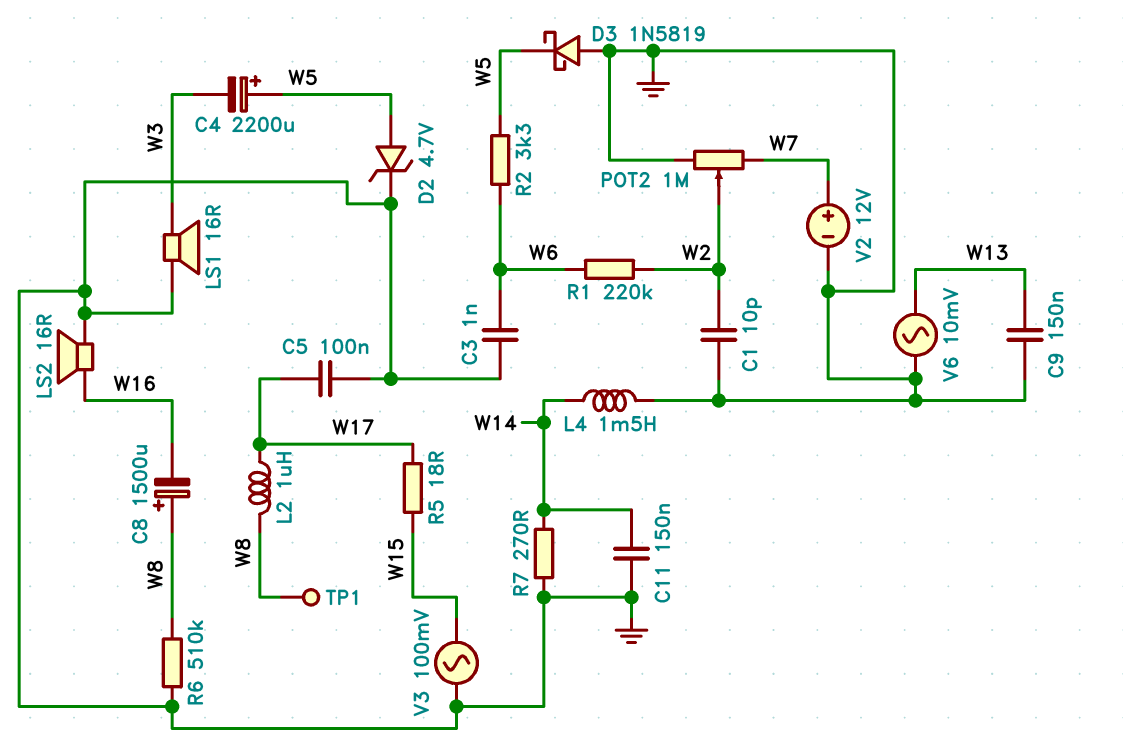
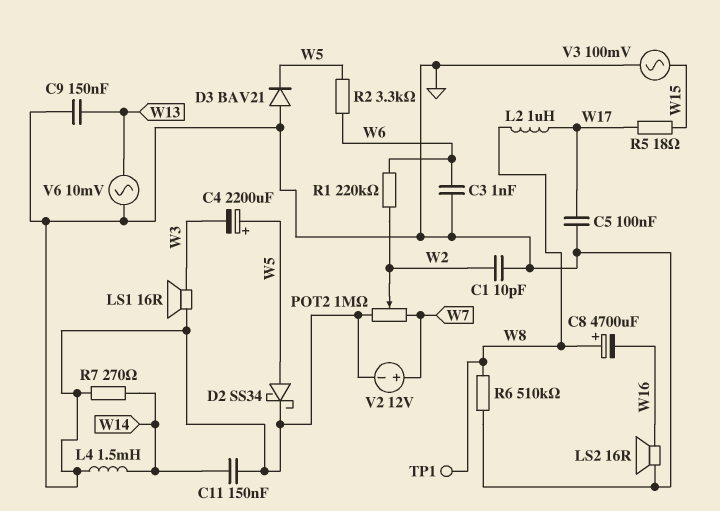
C8: 1500uF (plus W8, minus W16) -> 4700uF (plus W8, minus W16)
D2: zener 4.7V (A W5, K GND) -> schottky SS34 (A W5, K GND)
D3: schottky 1N5819 (A GND, K W5) -> diode BAV21 (A GND, K W5)

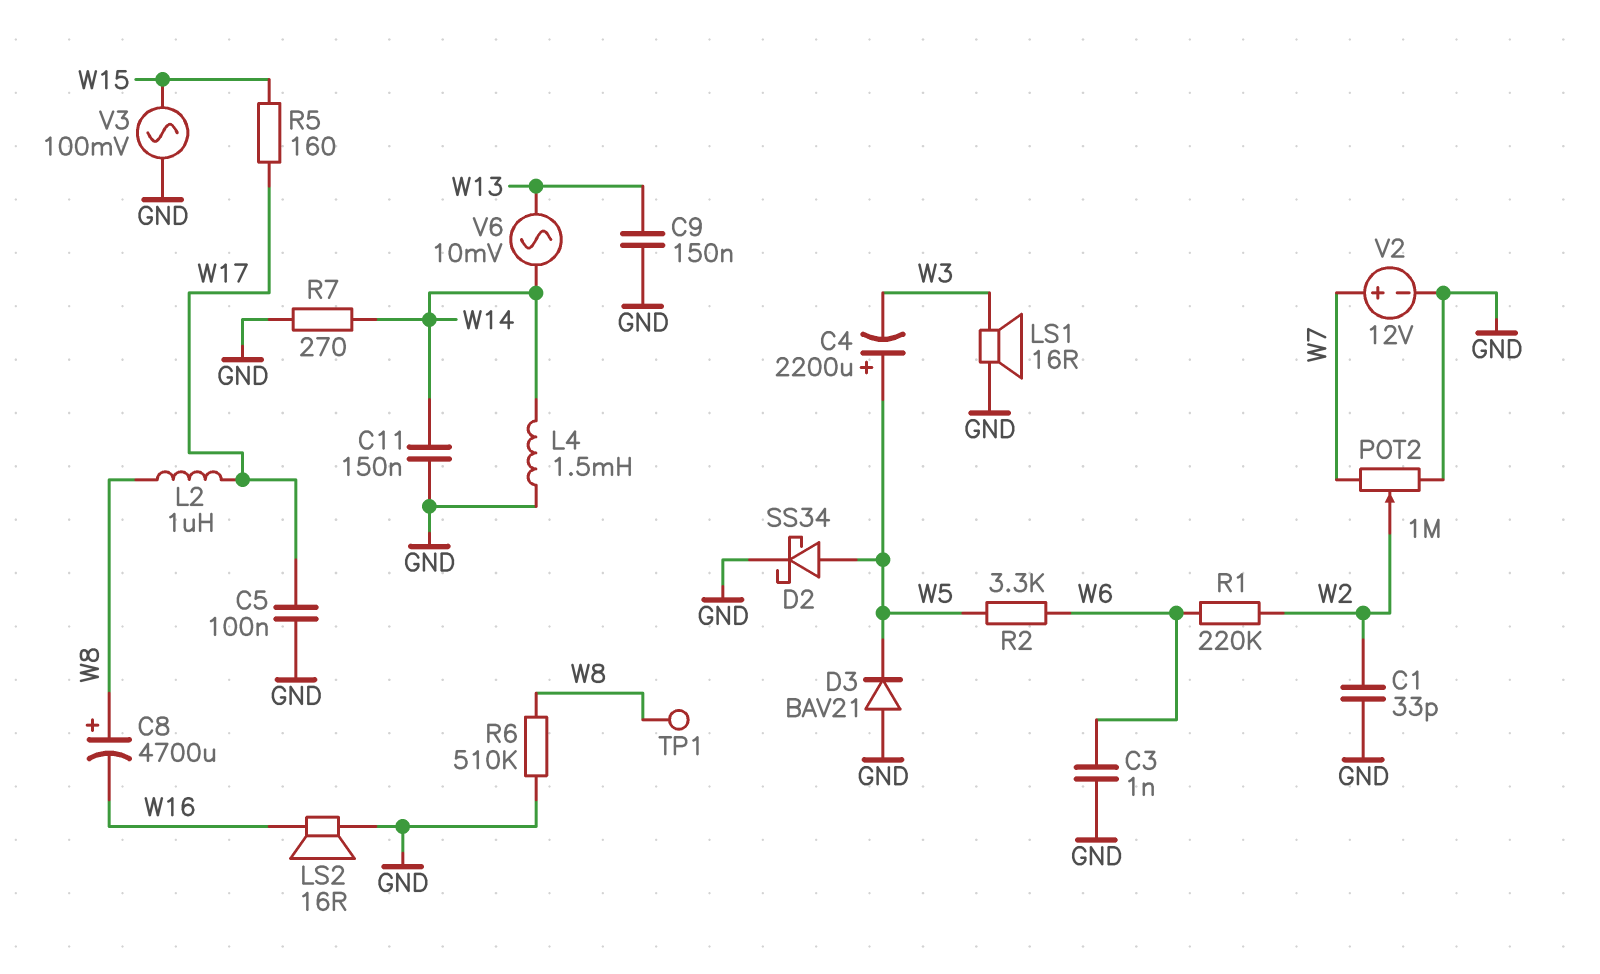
C1: 10pF (GND, W2) -> 33pF (GND, W2)
R5: 18 (W15, W17) -> 160 (W15, W17)
V6: AC 10mV (GND, W13) -> AC 10mV (W13, W14)

